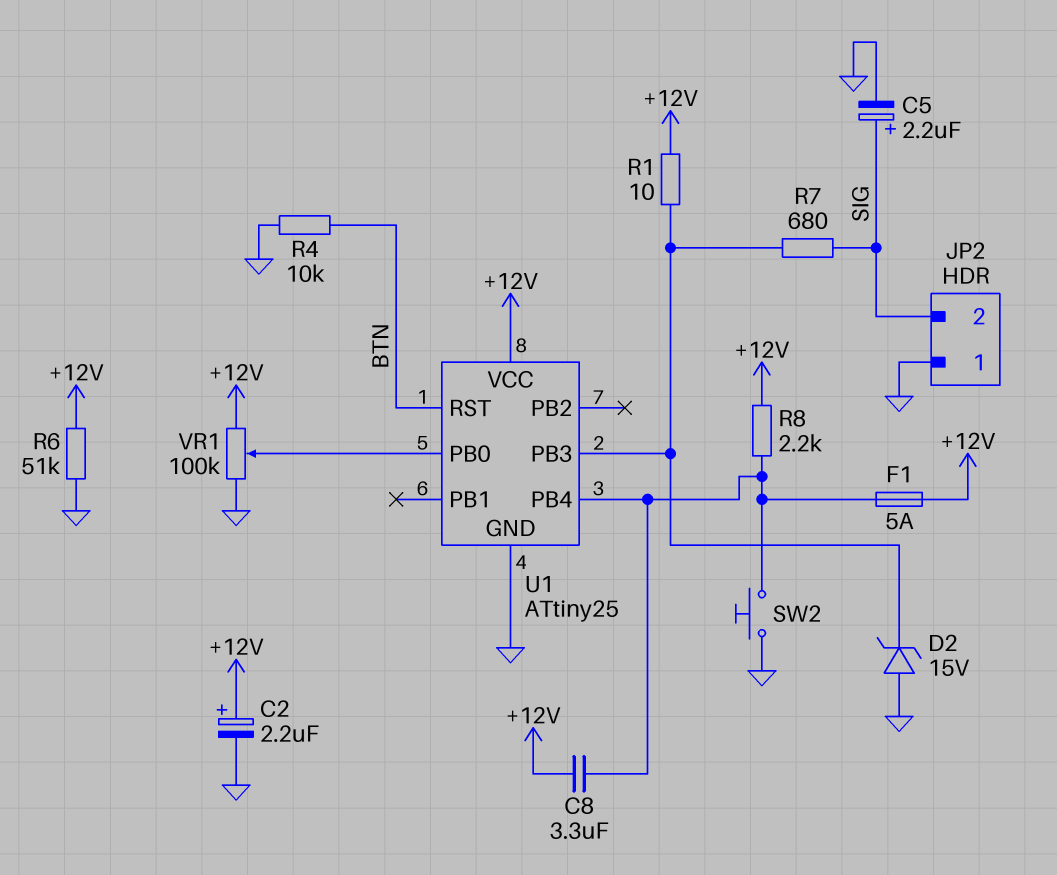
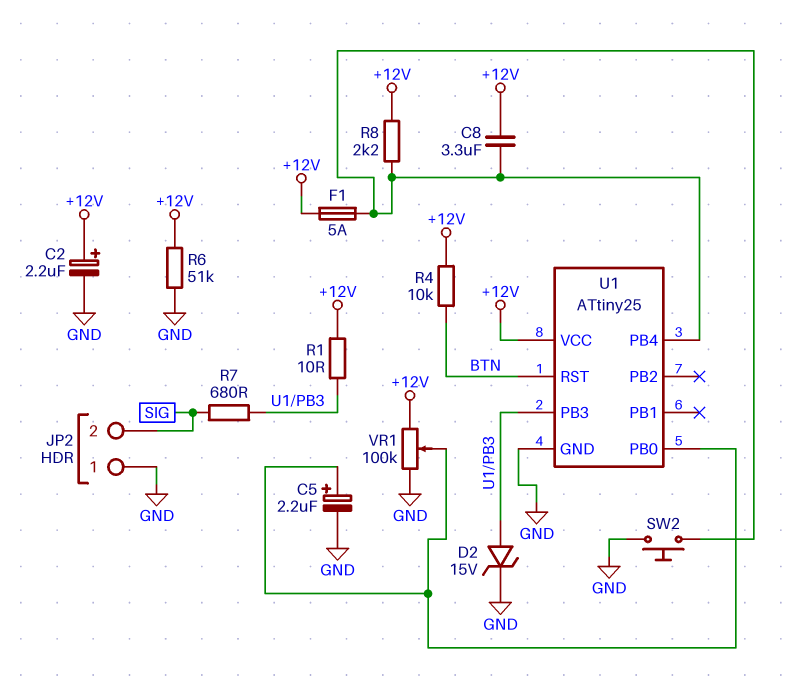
C5: 2.2uF (plus SIG, minus GND) -> 2.2uF (plus U1/PB0, minus GND)
D2: zener 15V (A GND, K U1/PB3) -> zener 15V (A U1/PB3, K GND)
R4: 10k (BTN, GND) -> 10k (+12V, BTN)

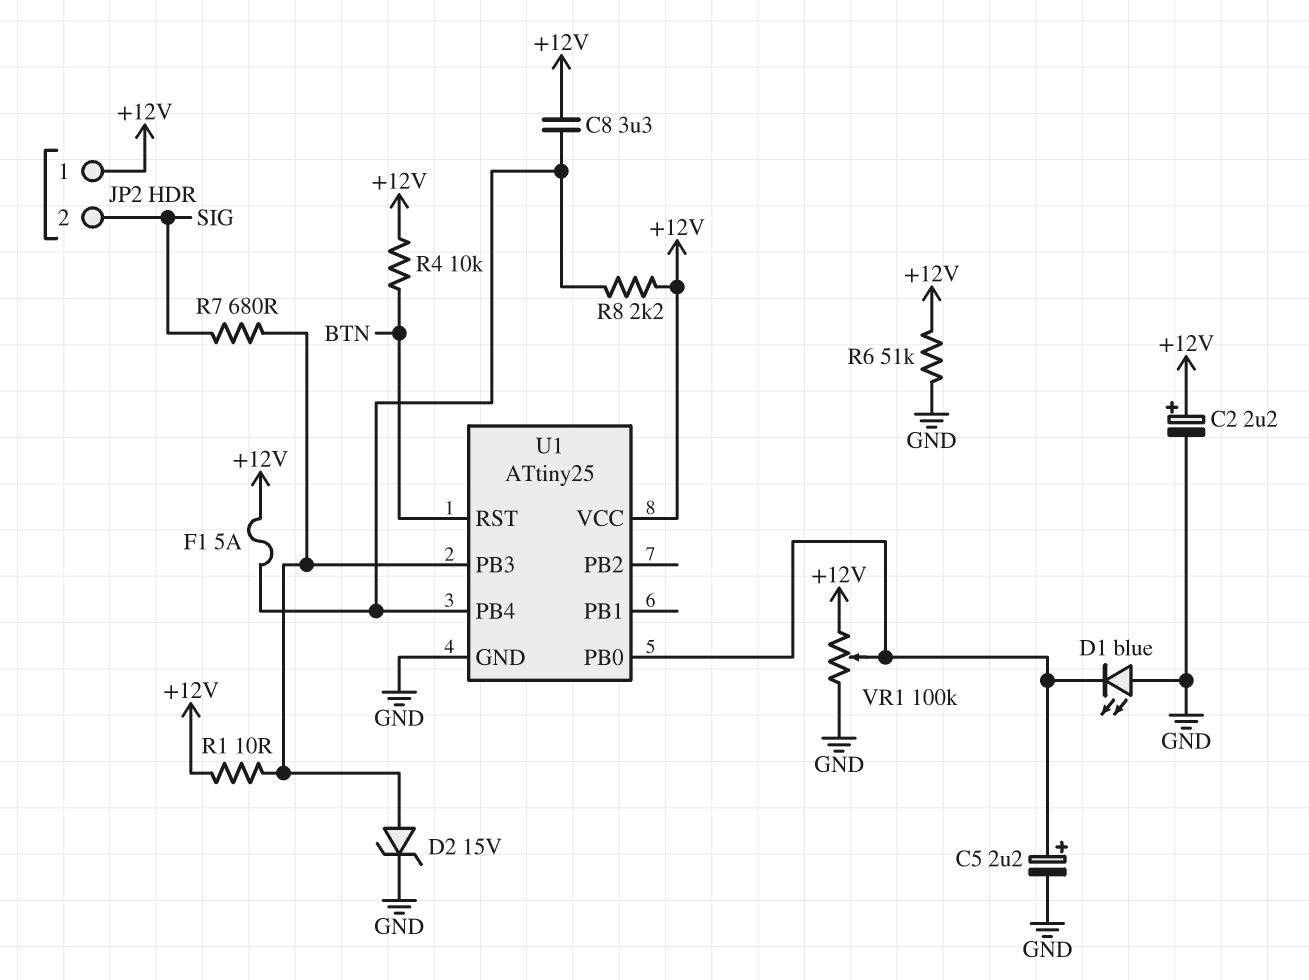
D1: none -> LED blue (A GND, K U1/PB0)
JP2 pin 1: GND -> +12V
SW2: button (GND, U1/PB4) -> none

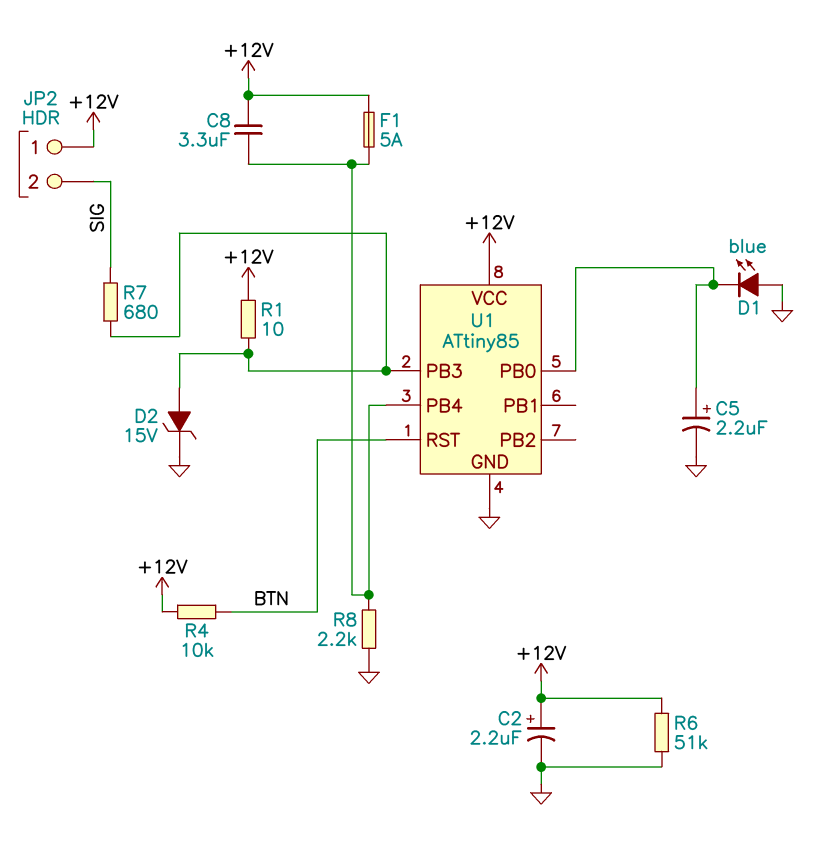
R8: 2.2k (+12V, U1/PB4) -> 2.2k (GND, U1/PB4)
U1: ATtiny25 -> ATtiny85
VR1: 100k (+12V, GND, wiper U1/PB0) -> none

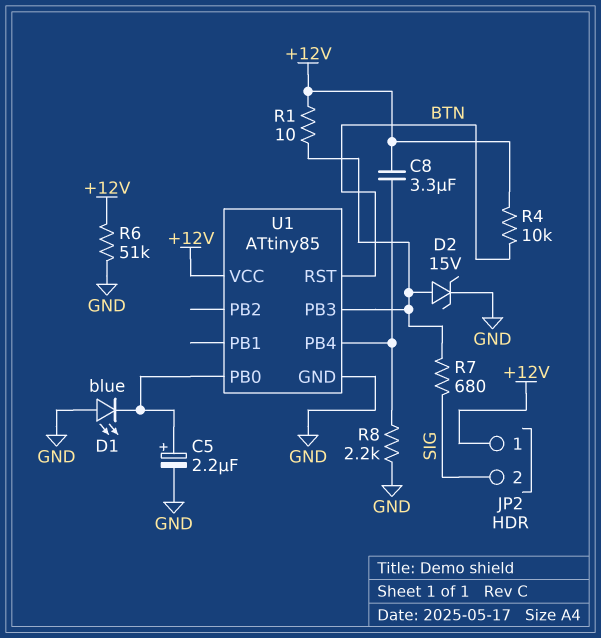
C2: 2.2uF (plus +12V, minus GND) -> none
F1: 5A (+12V, U1/PB4) -> none

